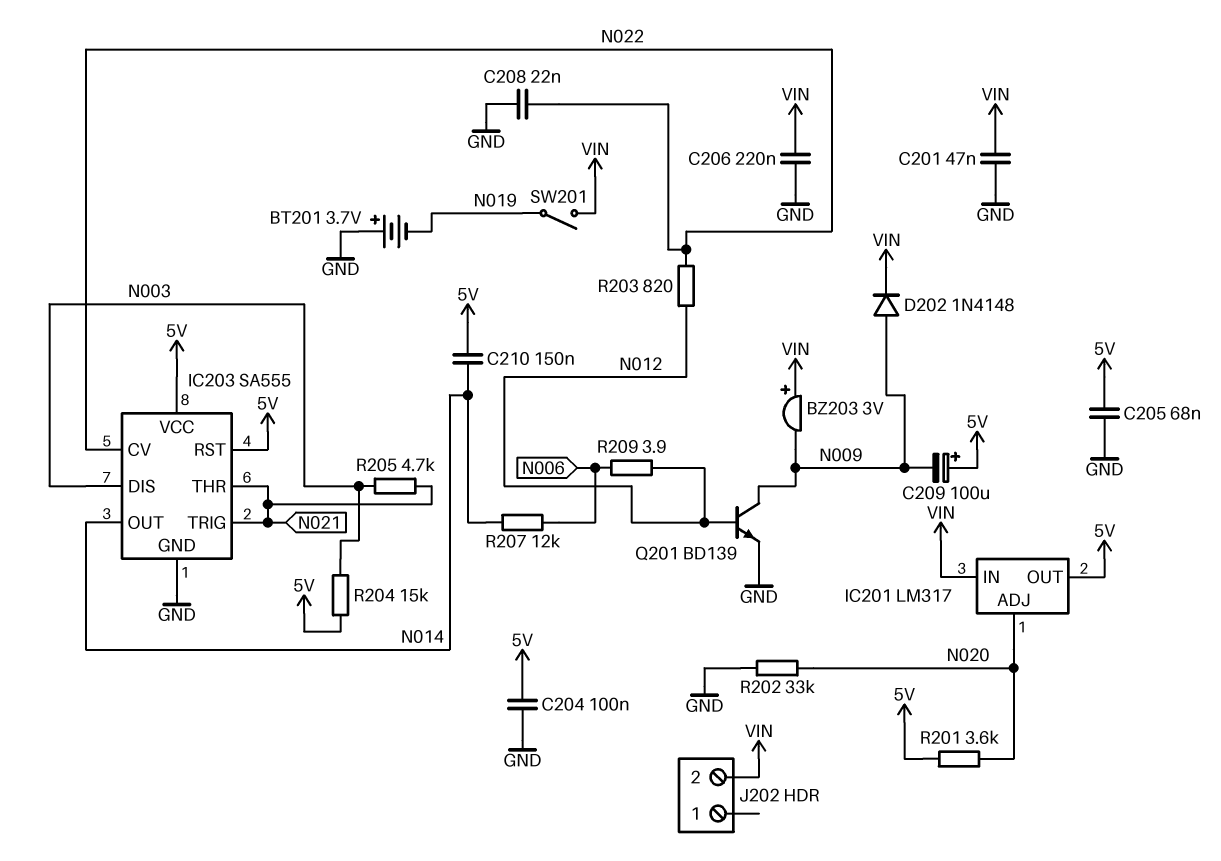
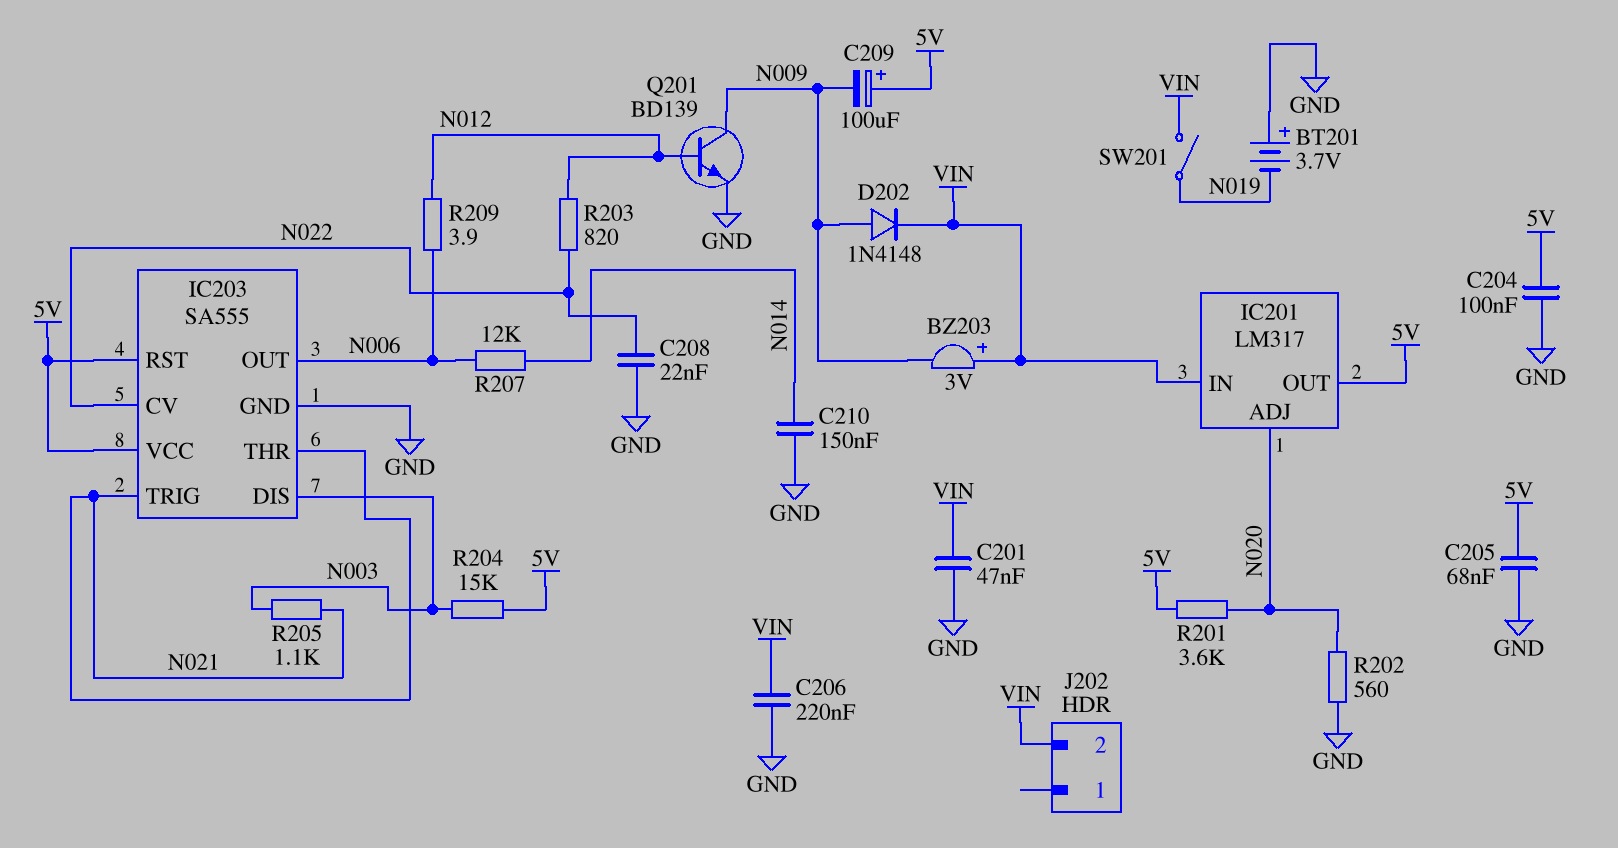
C210: 150nF (5V, N014) -> 150nF (GND, N014)
IC203 pin OUT: N014 -> N006
R202: 33k (GND, N020) -> 560 (GND, N020)
R205: 4.7k (N003, N021) -> 1.1k (N003, N021)

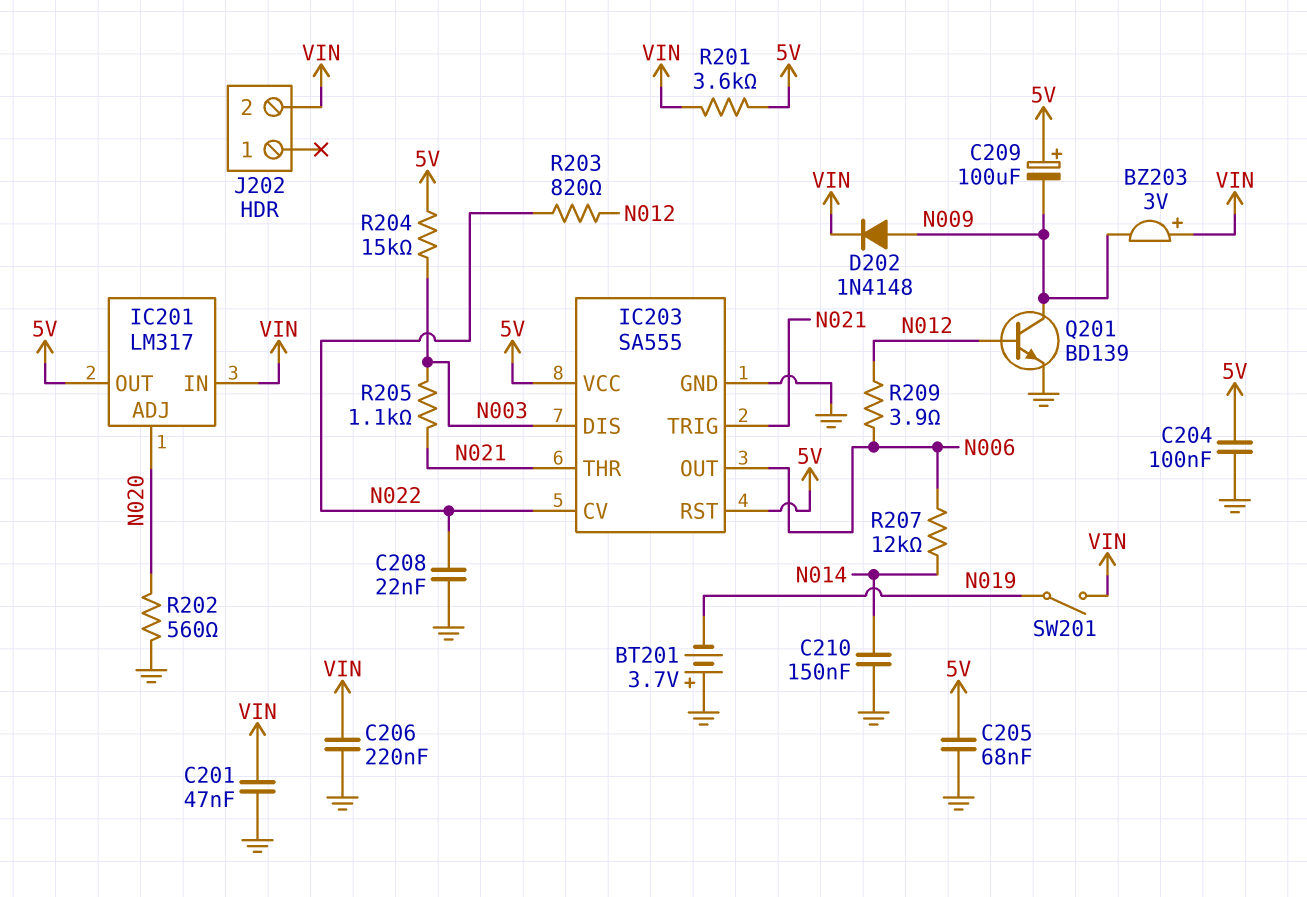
R201: 3.6k (5V, N020) -> 3.6k (5V, VIN)

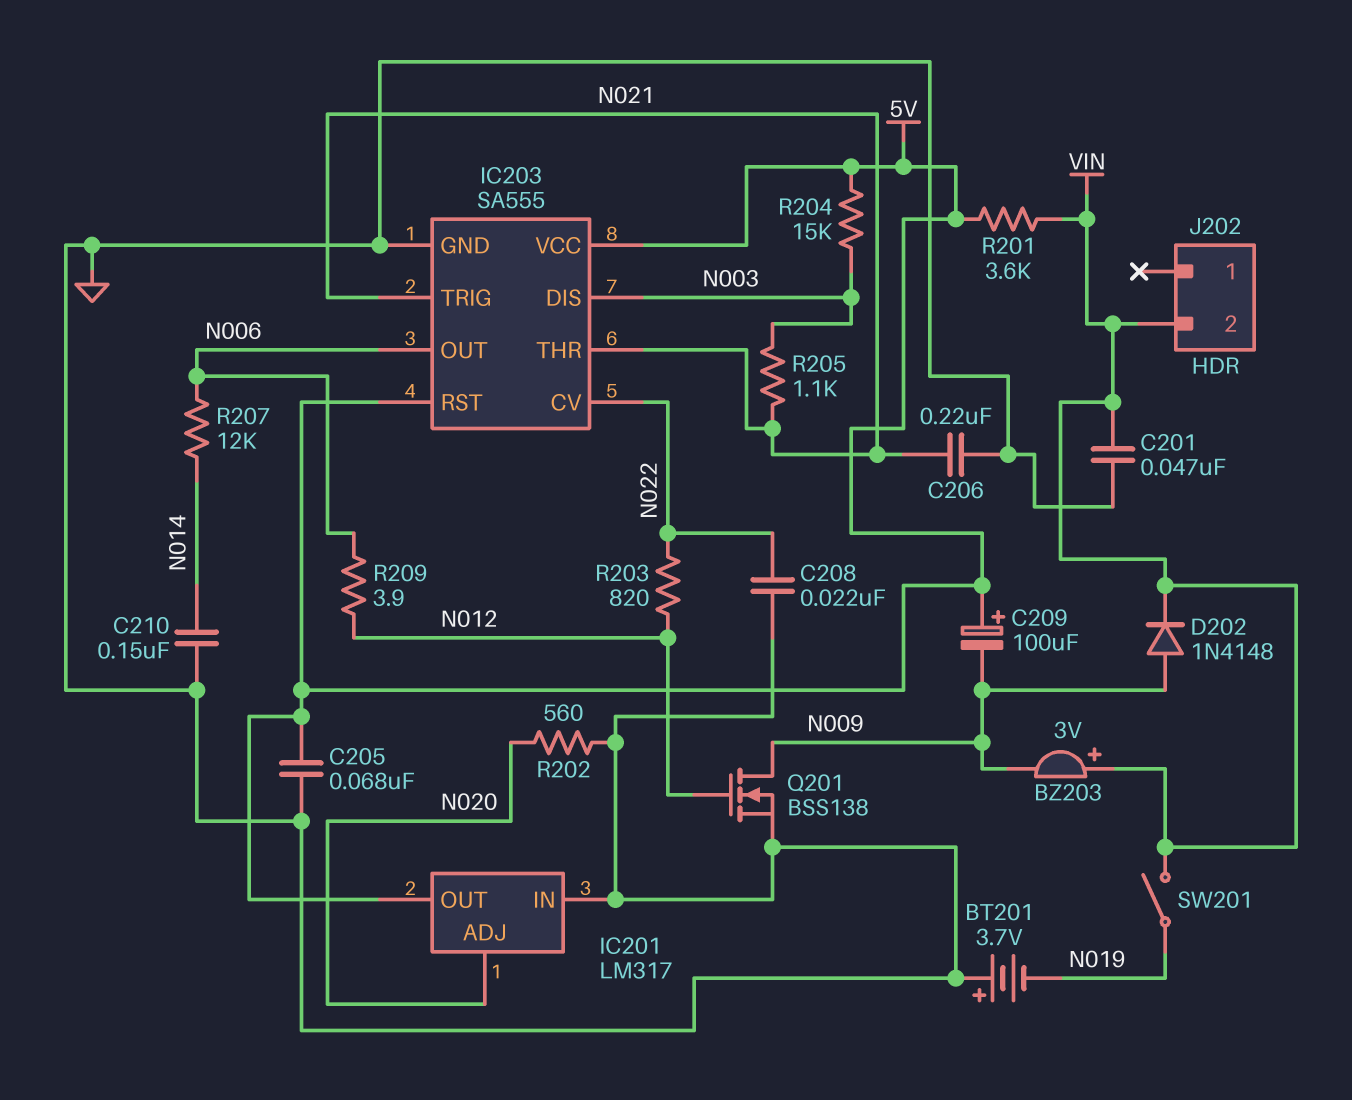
C204: 100nF (5V, GND) -> none
C206: 220nF (GND, VIN) -> 220nF (GND, N021)
IC201 pin IN: VIN -> GND
Q201: NPN BD139 (B N012, C N009, E GND) -> NMOS BSS138 (G N012, D N009, S GND)

